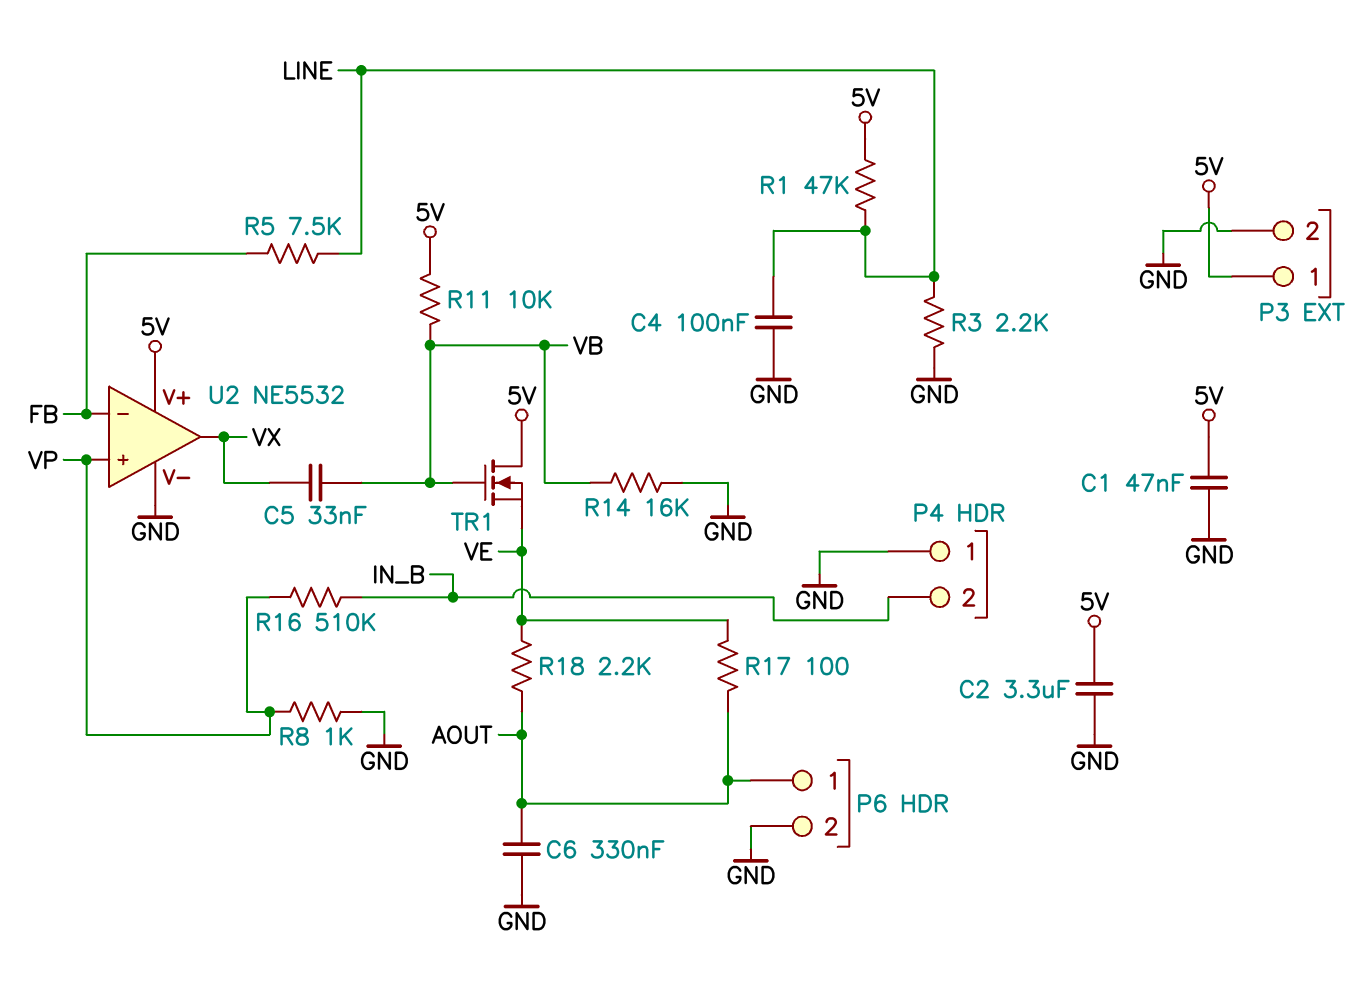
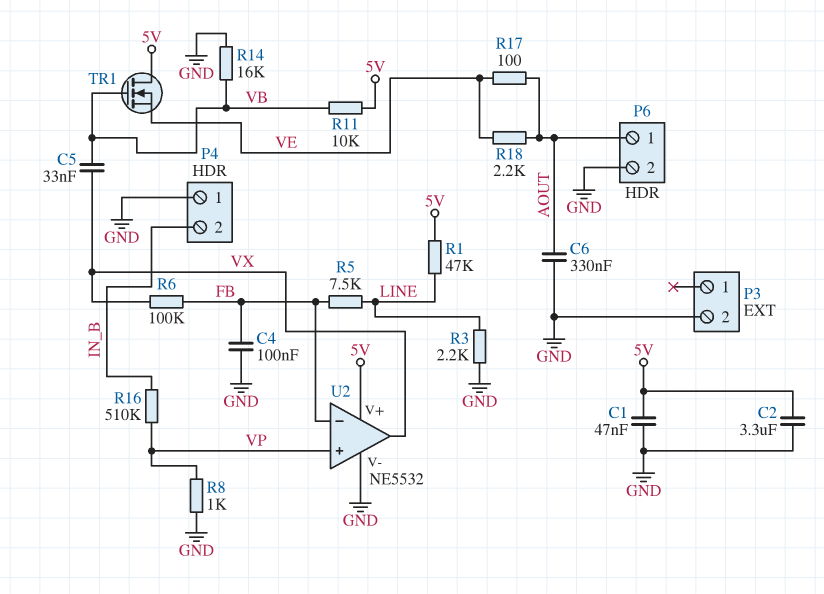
C4: 100nF (GND, LINE) -> 100nF (FB, GND)
P3 pin 1: 5V -> none
R6: none -> 100k (FB, VX)

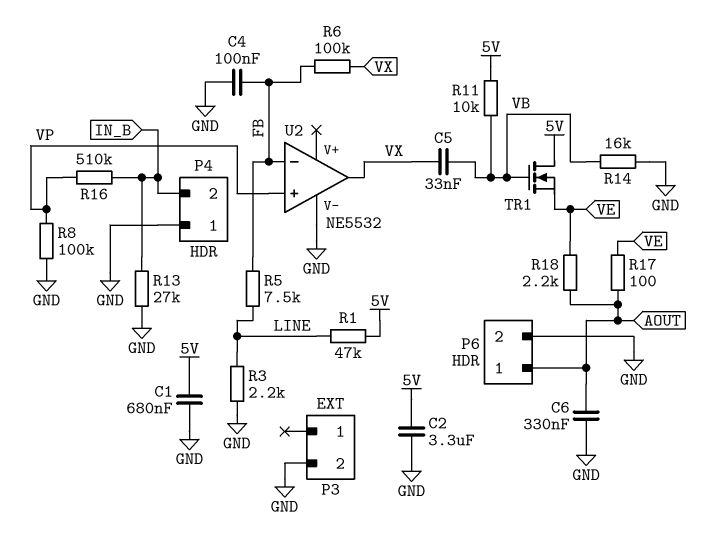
C1: 47nF (5V, GND) -> 680nF (5V, GND)
R8: 1k (GND, VP) -> 100k (GND, VP)
R13: none -> 27k (GND, IN_B)
U2 pin V+: 5V -> none

